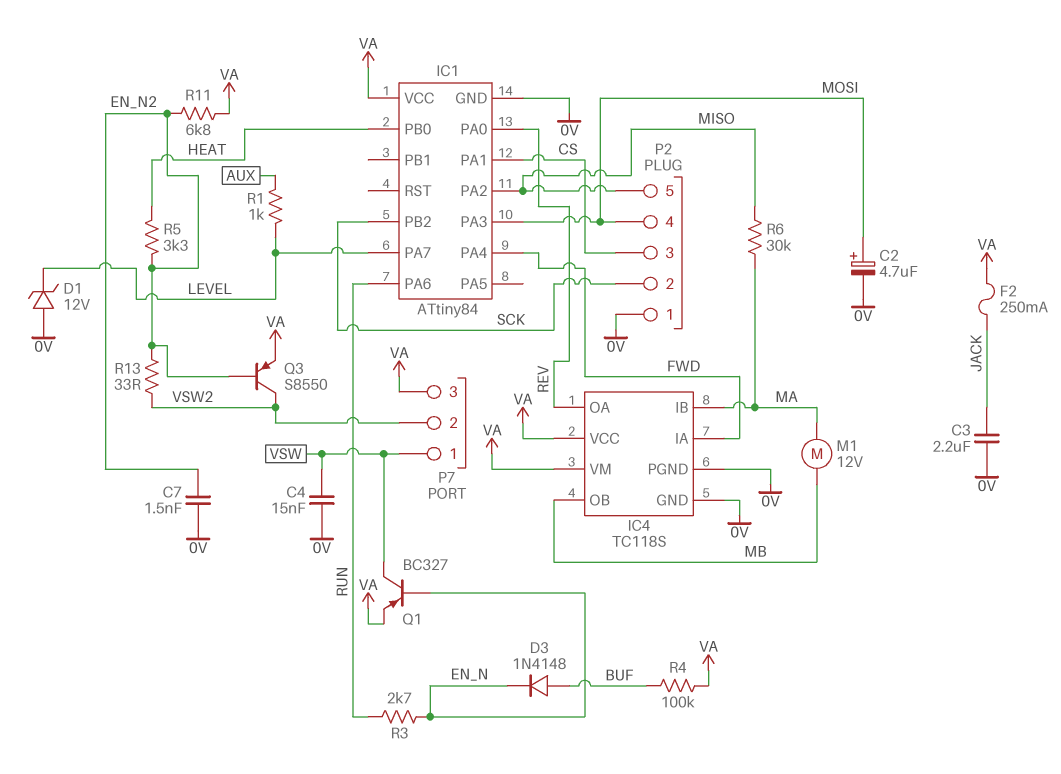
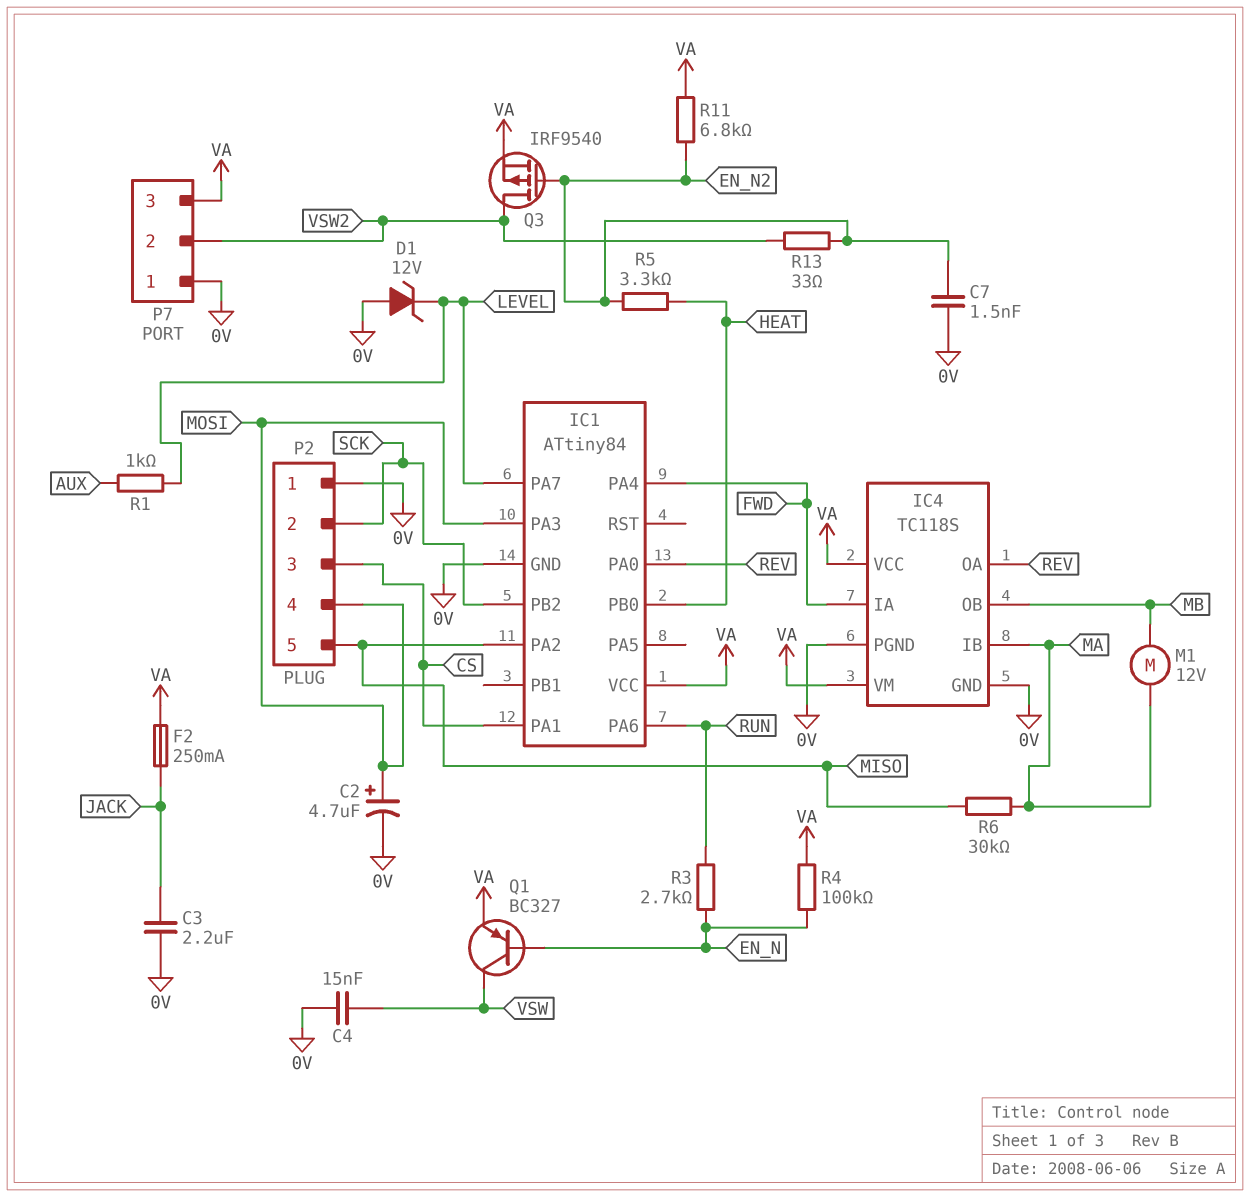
D3: diode 1N4148 (A BUF, K EN_N) -> none
P7 pin 1: VSW -> 0V
Q3: PNP S8550 (B EN_N2, C VSW2, E VA) -> PMOS IRF9540 (G EN_N2, D VSW2, S VA)
R4: 100k (BUF, VA) -> 100k (EN_N, VA)

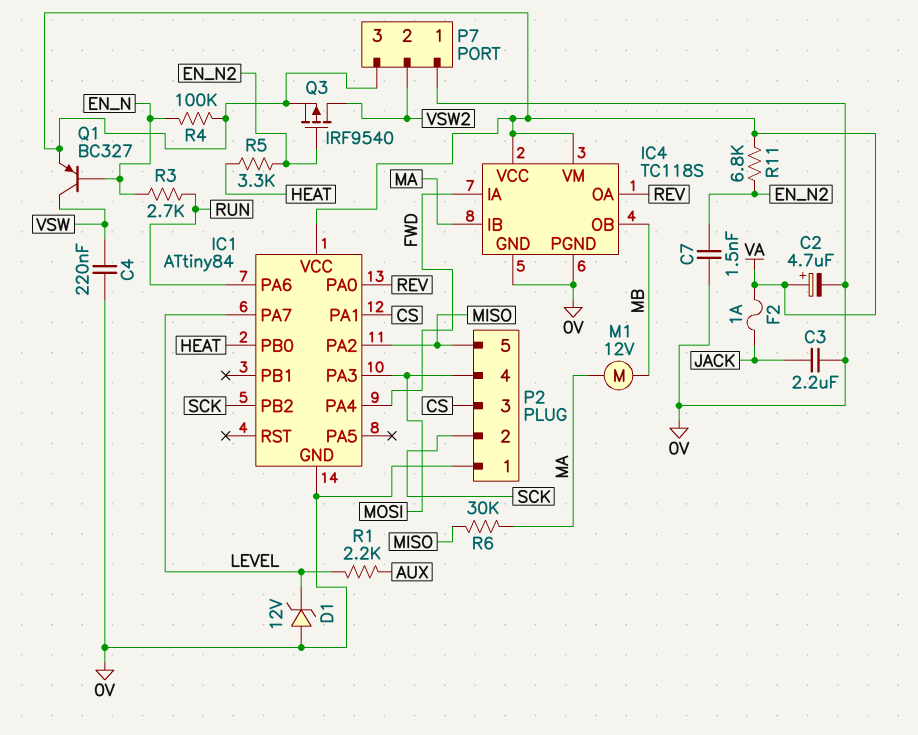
C2: 4.7uF (plus MOSI, minus 0V) -> 4.7uF (plus VA, minus 0V)
C4: 15nF (0V, VSW) -> 220nF (0V, VSW)
F2: 250mA (JACK, VA) -> 1A (JACK, VA)
R1: 1k (AUX, LEVEL) -> 2.2k (AUX, LEVEL)
R13: 33 (EN_N2, VSW2) -> none

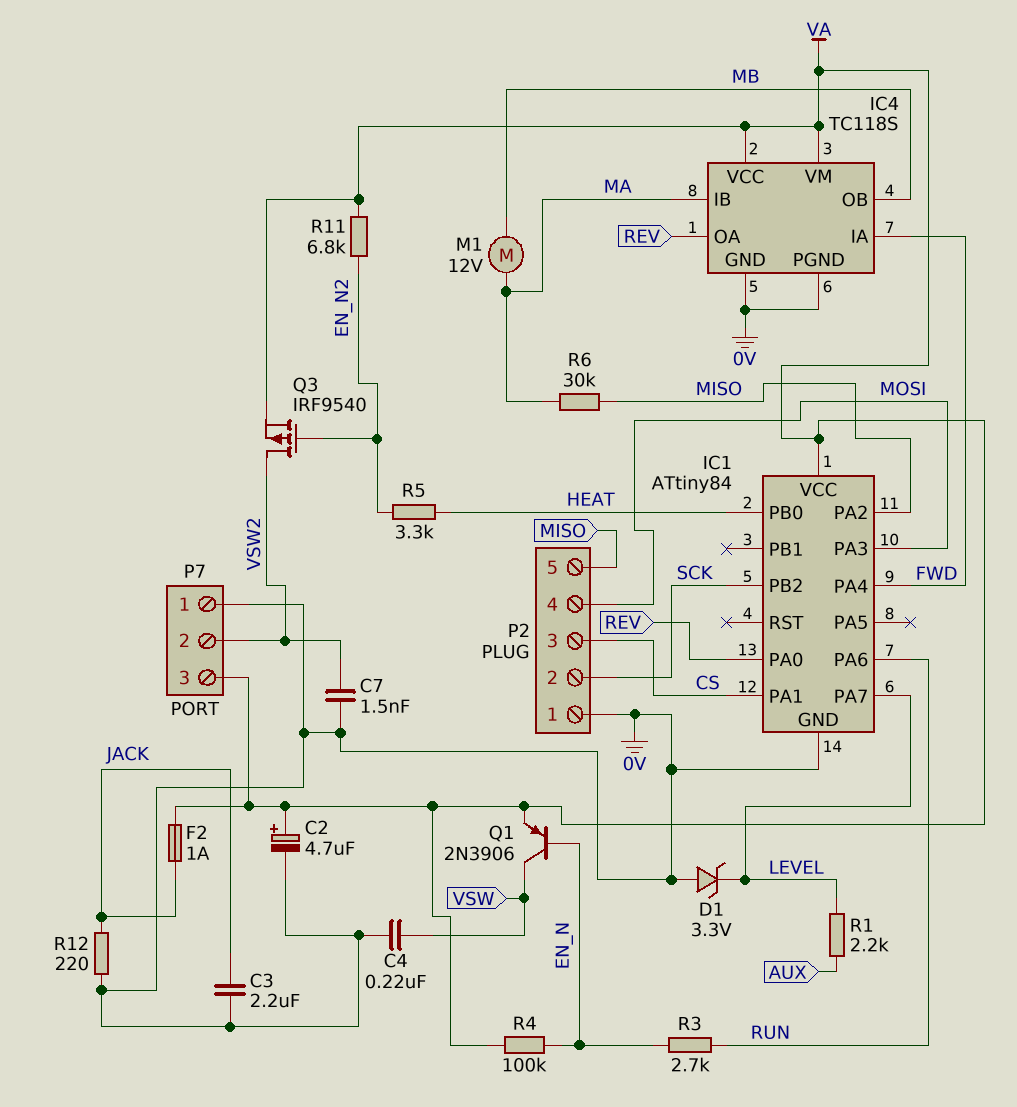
C7: 1.5nF (0V, EN_N2) -> 1.5nF (0V, VSW2)
D1: zener 12V (A 0V, K LEVEL) -> zener 3.3V (A 0V, K LEVEL)
Q1: PNP BC327 (B EN_N, C VSW, E VA) -> PNP 2N3906 (B EN_N, C VSW, E VA)
R12: none -> 220 (0V, JACK)

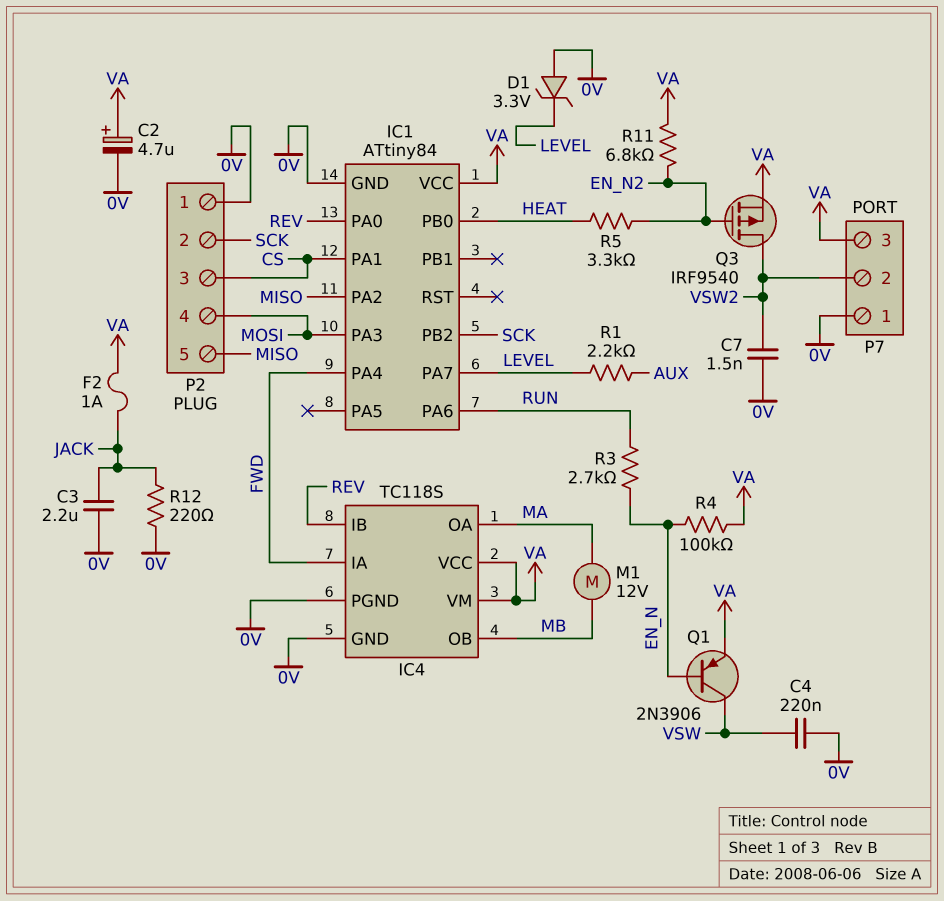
IC4 pin IB: MA -> REV
IC4 pin OA: REV -> MA
R6: 30k (MA, MISO) -> none

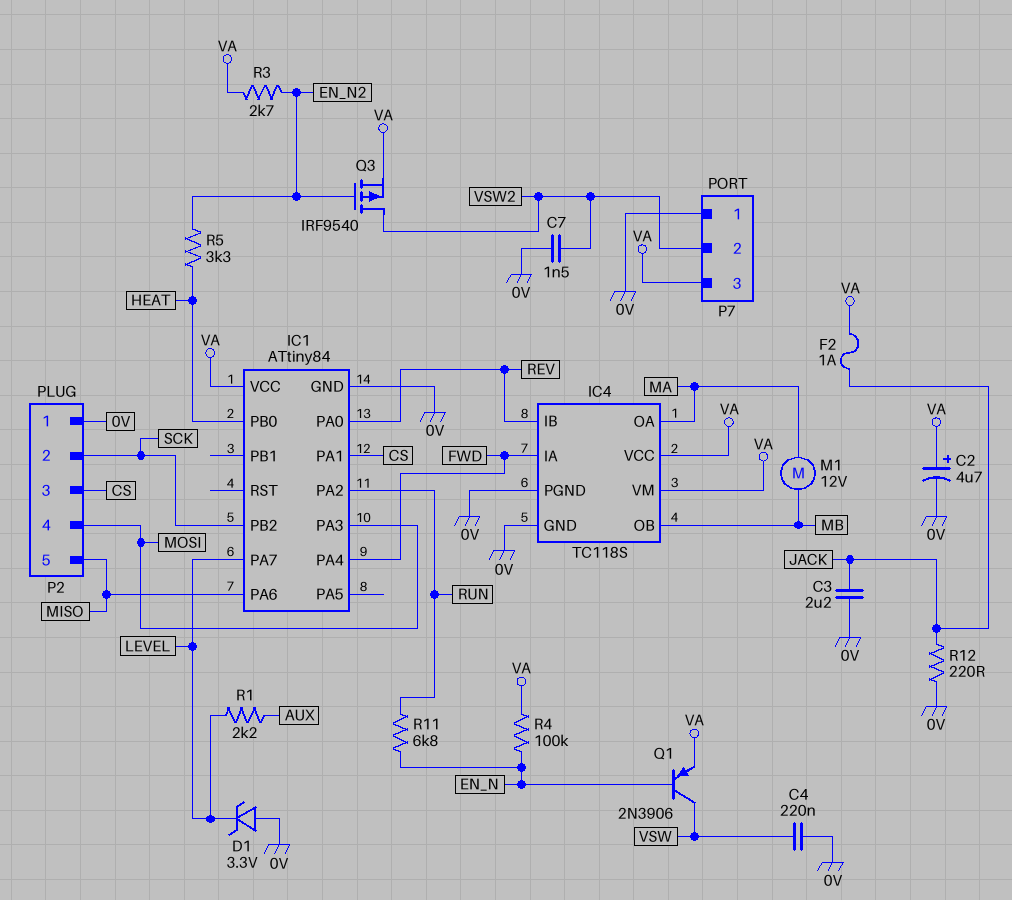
IC1 pin PA2: MISO -> RUN
IC1 pin PA6: RUN -> MISO
R3: 2.7k (EN_N, RUN) -> 2.7k (EN_N2, VA)
R11: 6.8k (EN_N2, VA) -> 6.8k (EN_N, RUN)

